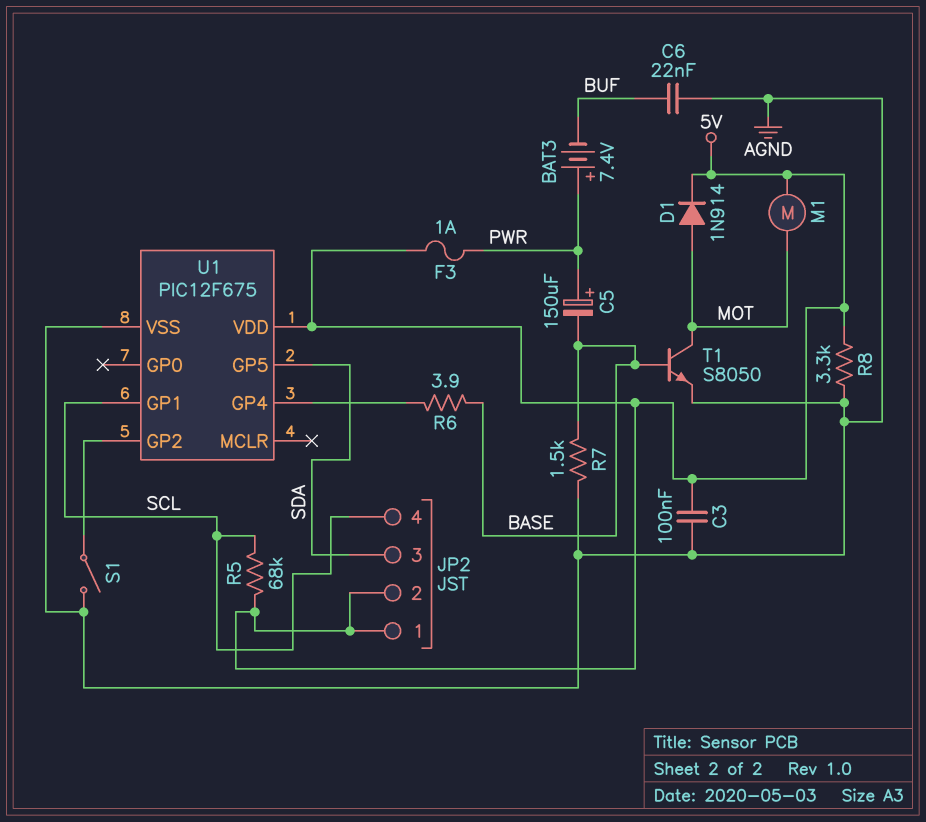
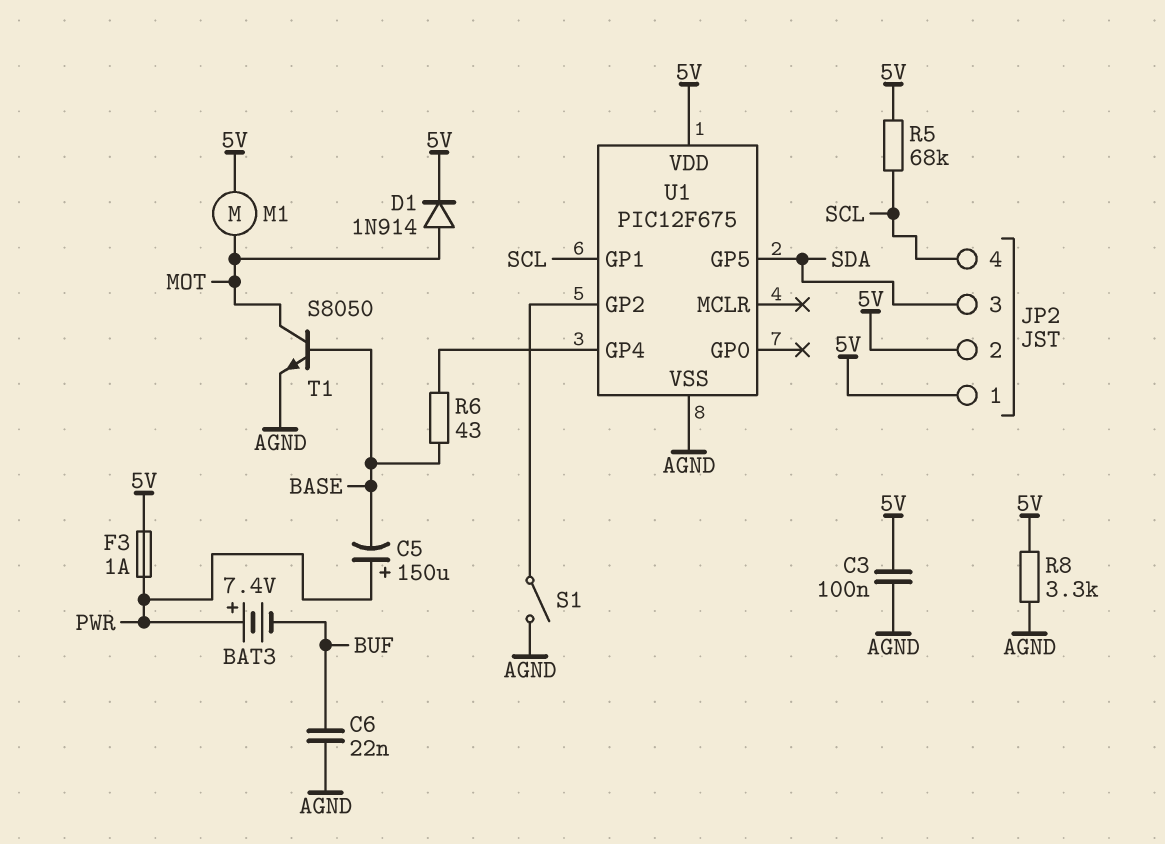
R6: 3.9 (BASE, U1/GP4) -> 43 (BASE, U1/GP4)
R7: 1.5k (AGND, BASE) -> none

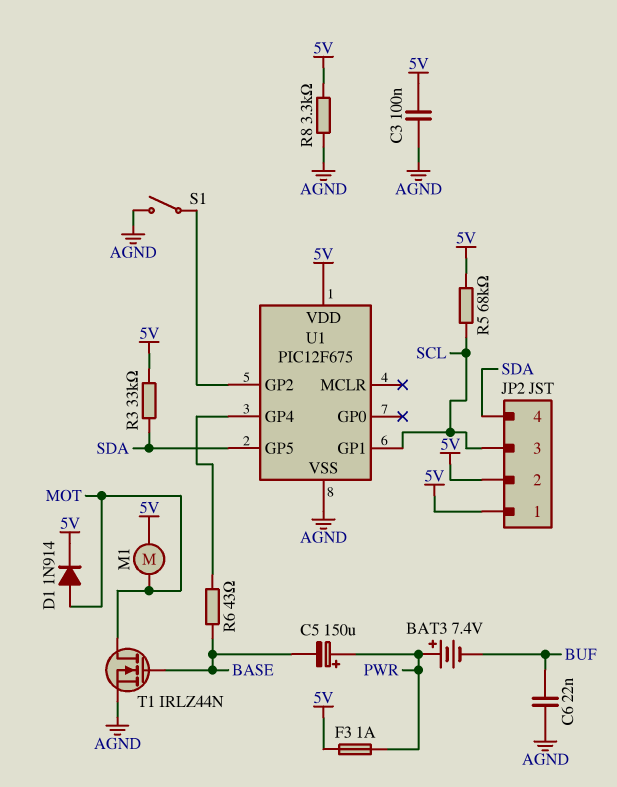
JP2 pin 3: SDA -> SCL
JP2 pin 4: SCL -> SDA
R3: none -> 33k (5V, SDA)
T1: NPN S8050 (B BASE, C MOT, E AGND) -> NMOS IRLZ44N (G BASE, D MOT, S AGND)

